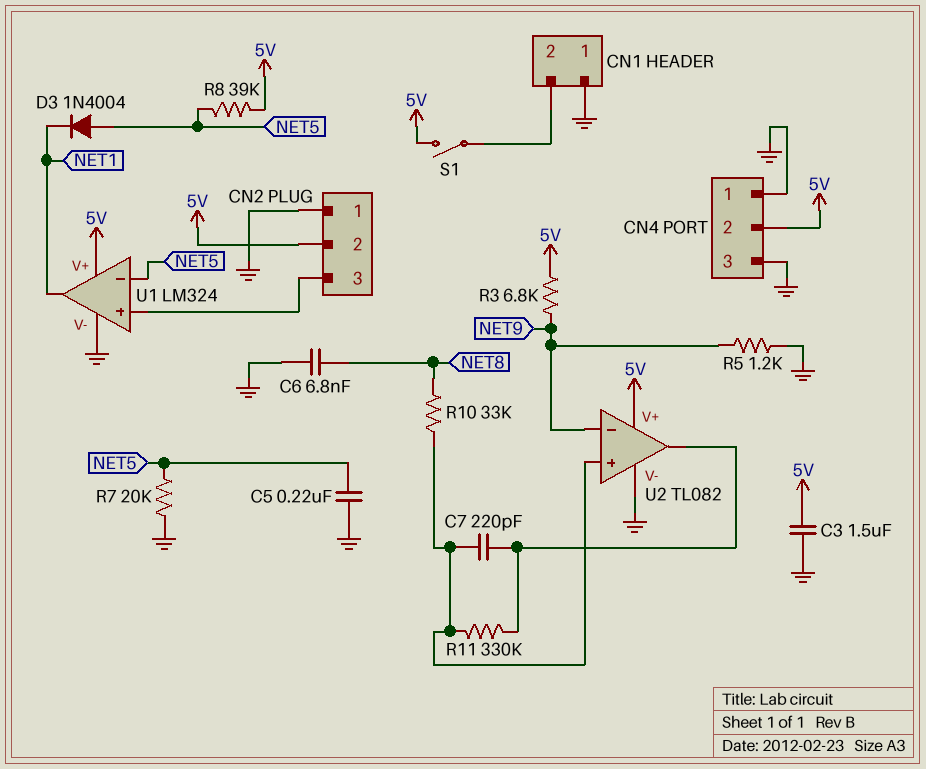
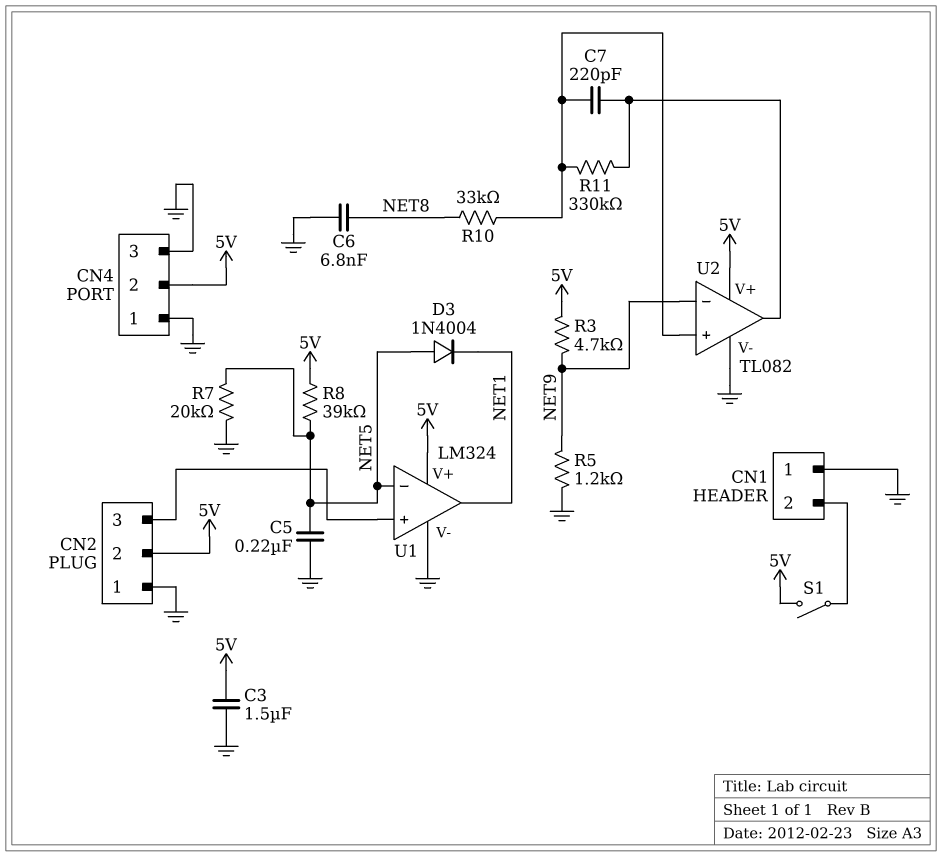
R3: 6.8k (5V, NET9) -> 4.7k (5V, NET9)

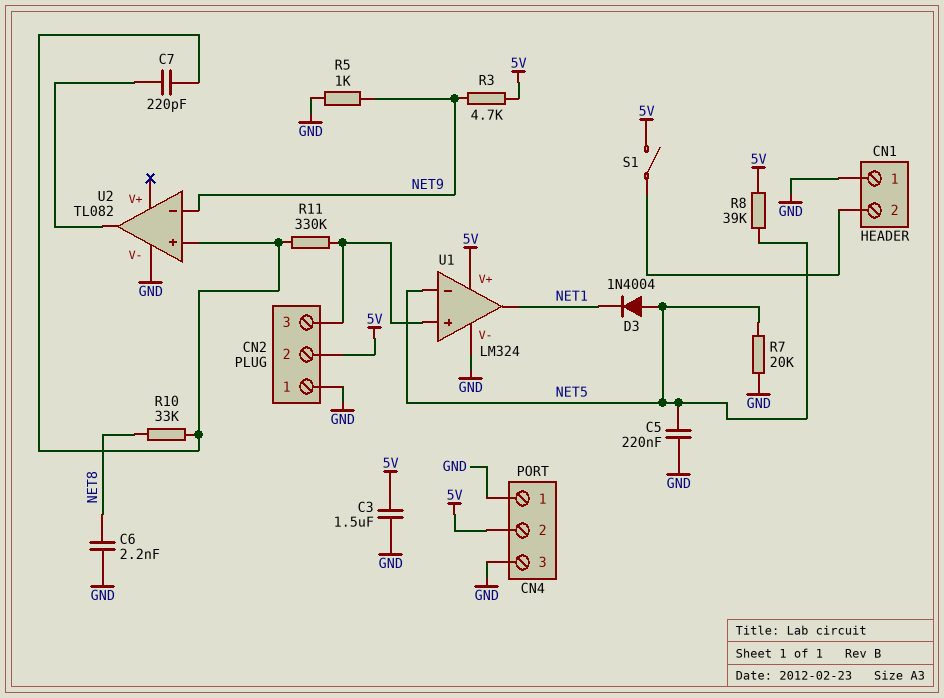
C6: 6.8nF (GND, NET8) -> 2.2nF (GND, NET8)
R5: 1.2k (GND, NET9) -> 1k (GND, NET9)
R11: 330k (U2/in+, U2/out) -> 330k (CN2/3, U2/in+)
U2 pin V+: 5V -> none

